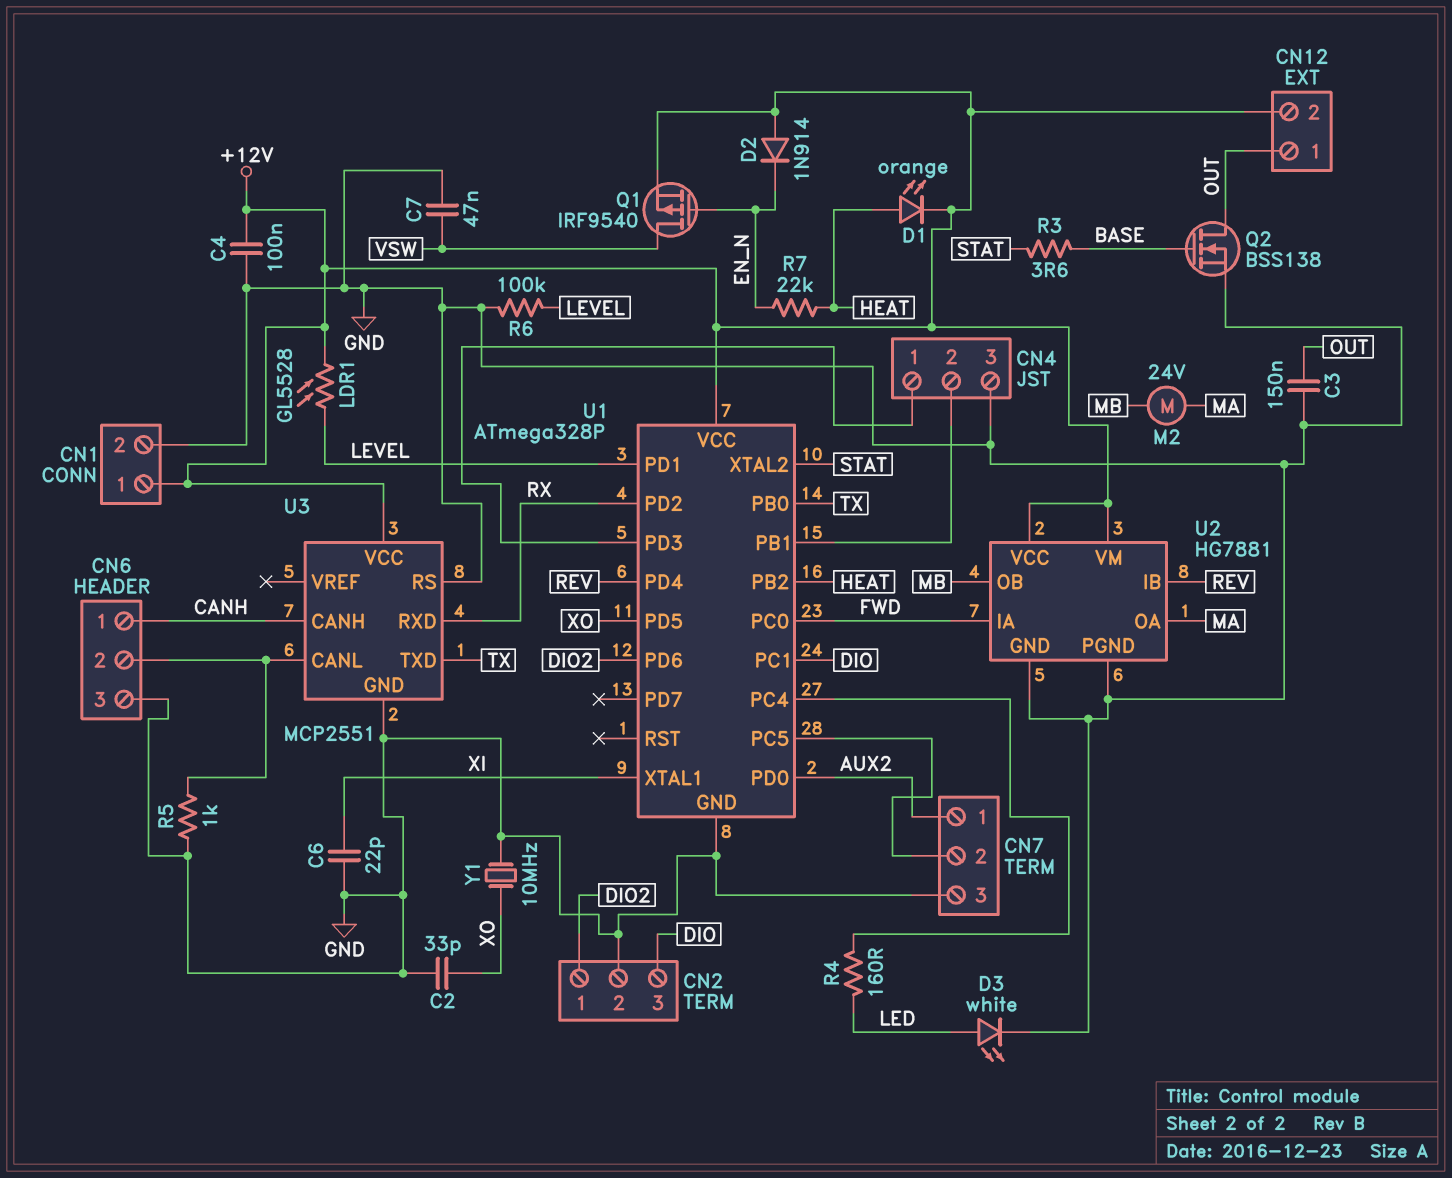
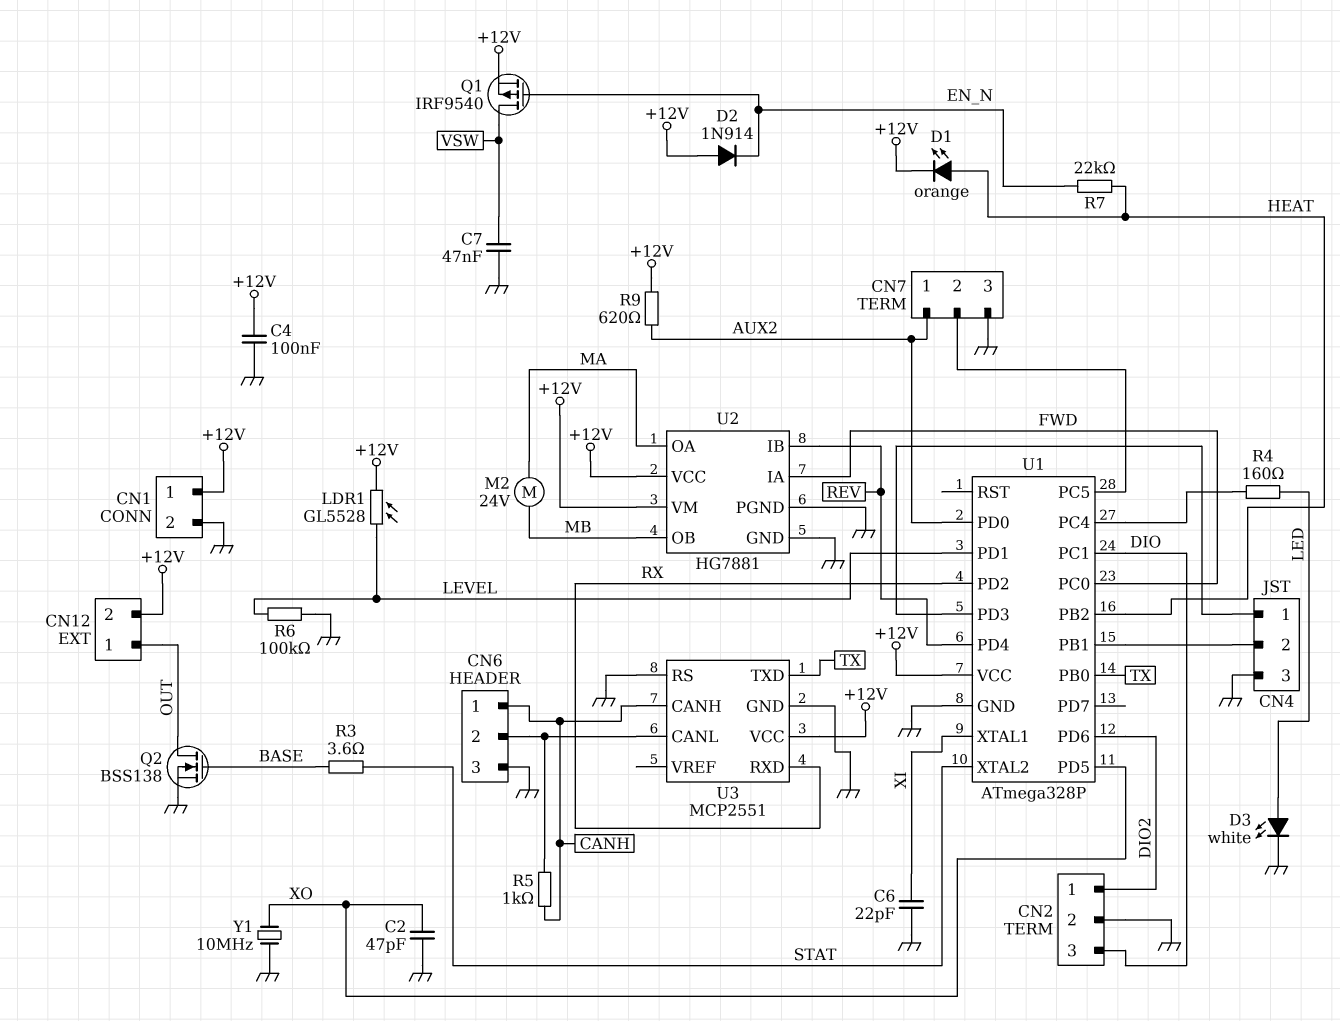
C2: 33pF (GND, XO) -> 47pF (GND, XO)
C3: 150nF (GND, OUT) -> none
R5: 1k (CN6/2, GND) -> 1k (CANH, CN6/2)
R9: none -> 620 (+12V, AUX2)

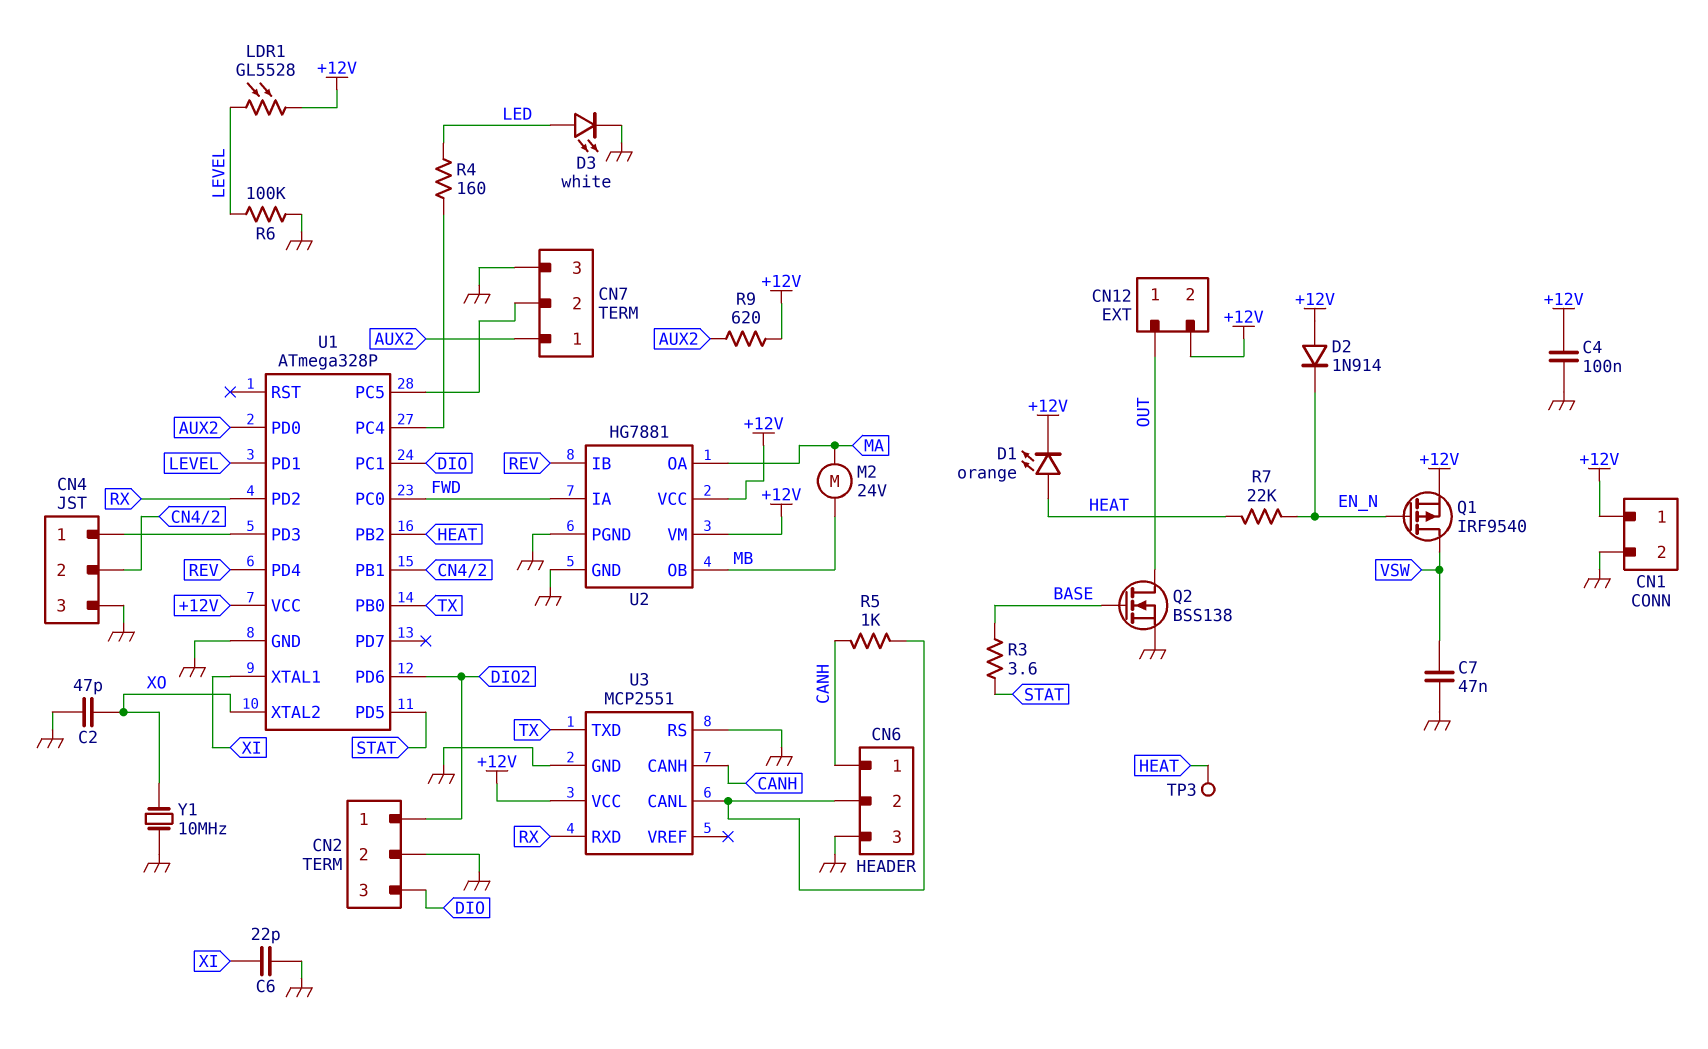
TP3: none -> test point (HEAT)
U1 pin PD5: XO -> STAT
U1 pin XTAL2: STAT -> XO

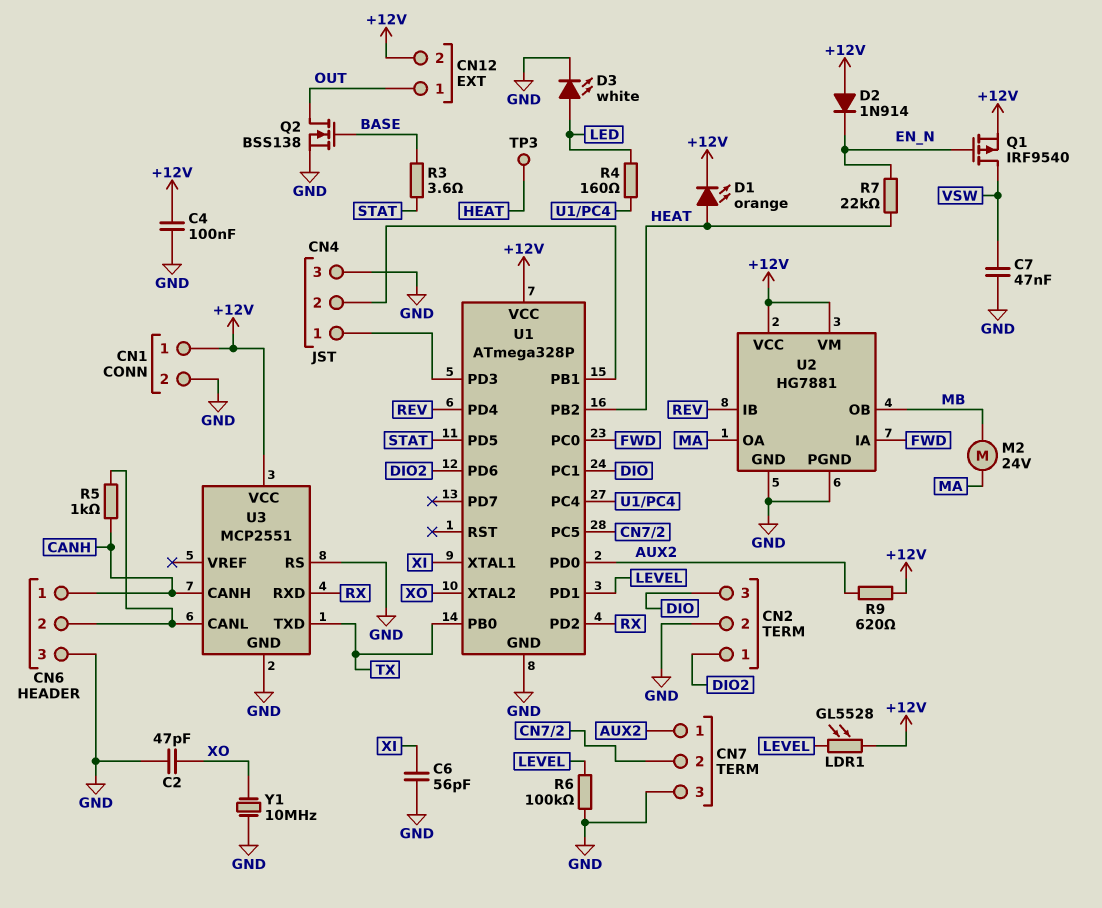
C6: 22pF (GND, XI) -> 56pF (GND, XI)

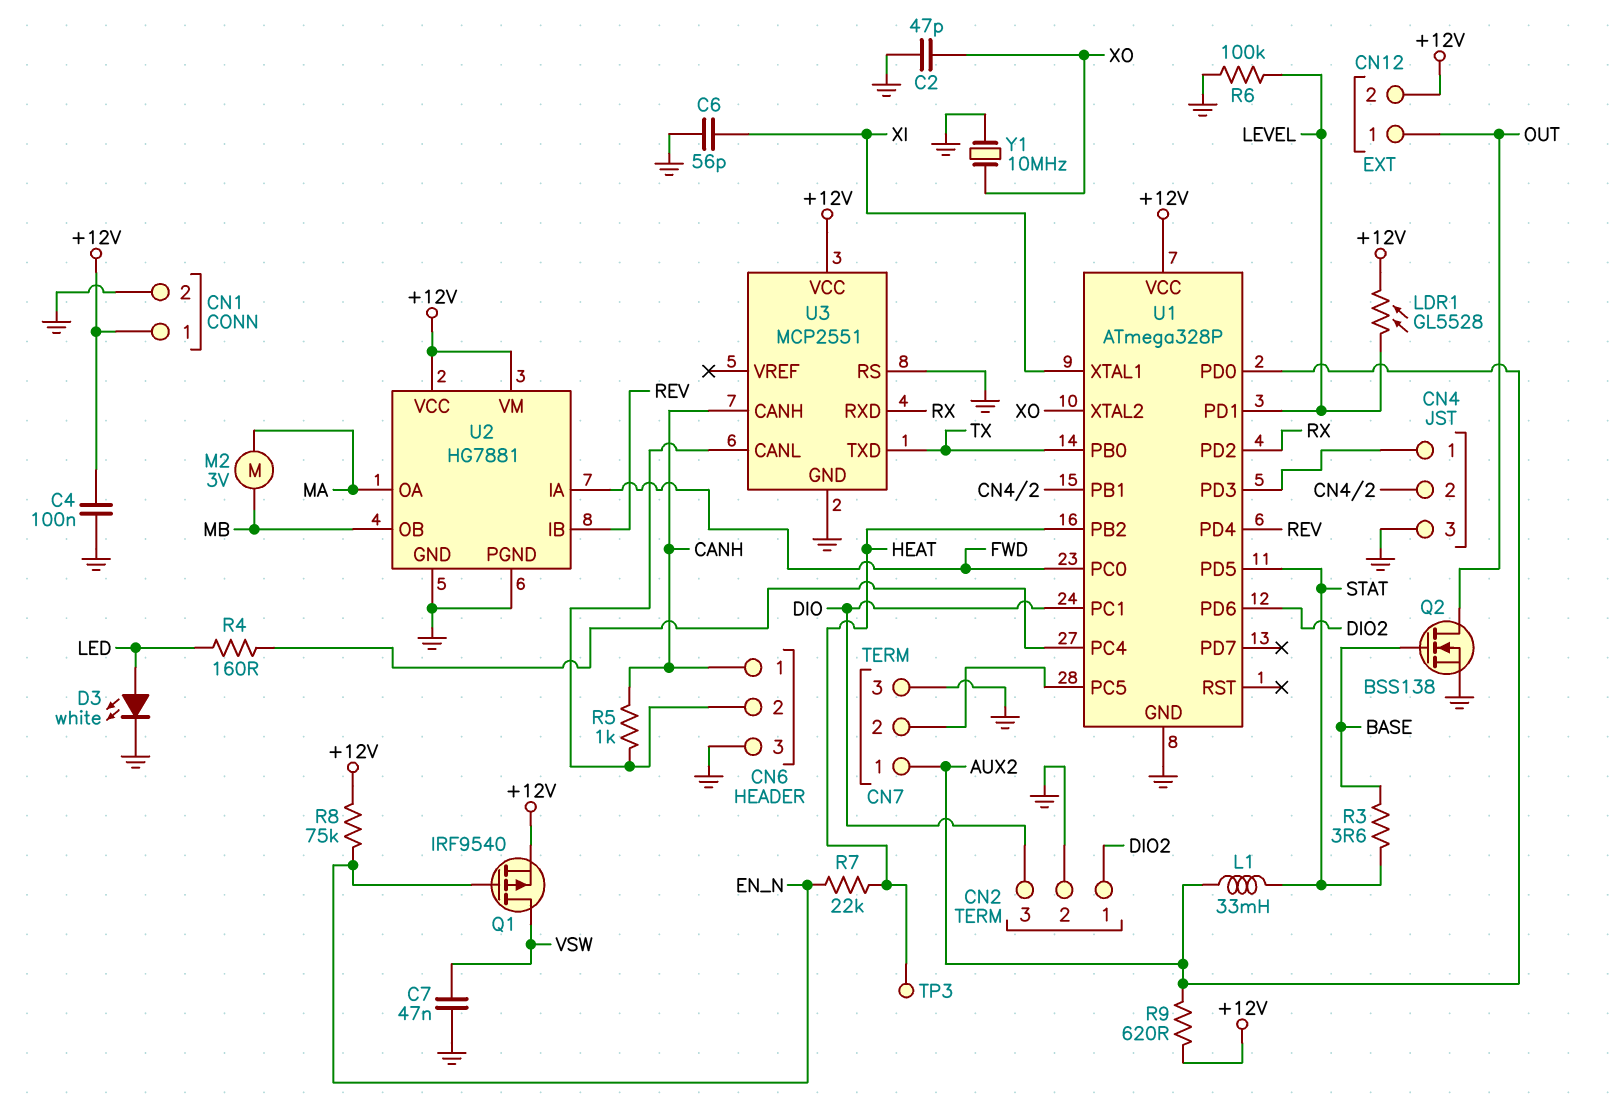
D1: LED orange (A HEAT, K +12V) -> none
D2: diode 1N914 (A +12V, K EN_N) -> none
L1: none -> 33mH (AUX2, STAT)
M2: motor 24V (MA, MB) -> motor 3V (MA, MB)
R8: none -> 75k (+12V, EN_N)

